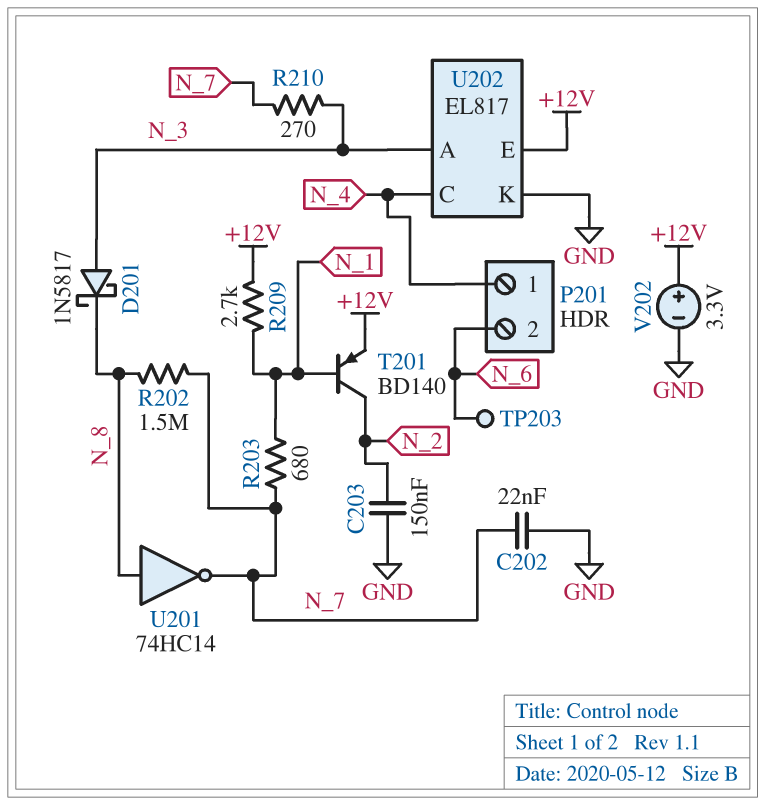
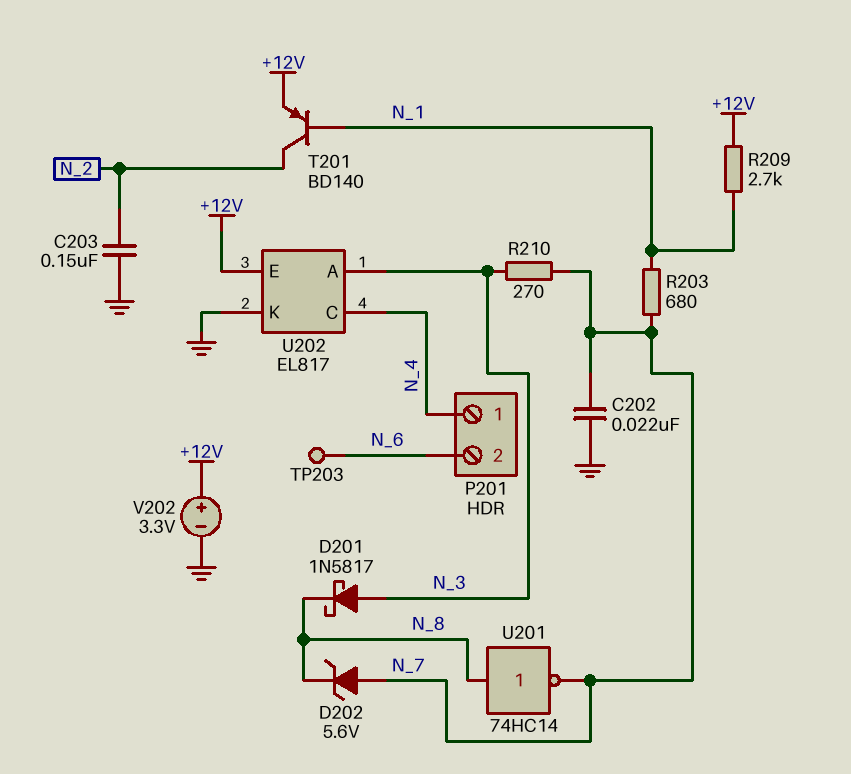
D202: none -> zener 5.6V (A N_7, K N_8)
R202: 1.5M (N_7, N_8) -> none

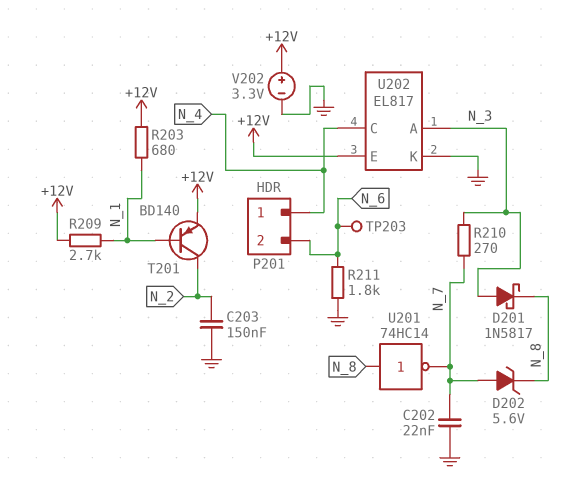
R203: 680 (N_1, N_7) -> 680 (+12V, N_1)
R211: none -> 1.8k (GND, N_6)

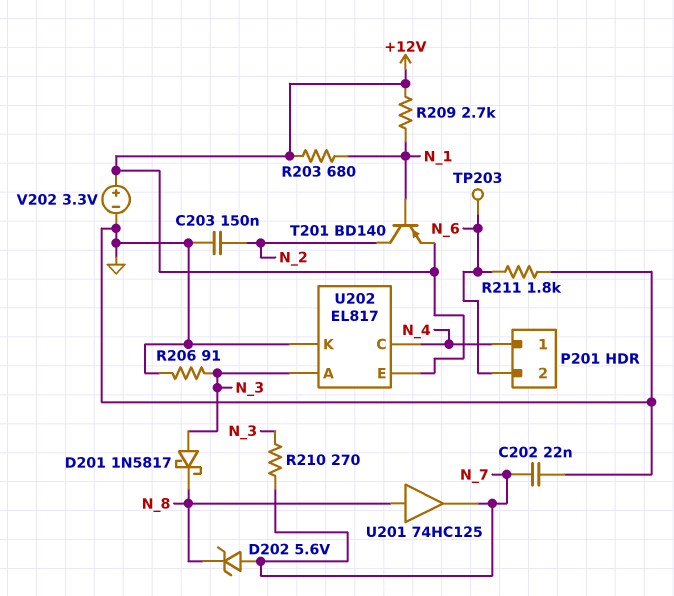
R206: none -> 91 (GND, N_3)
U201: NOT 74HC14 (in N_8, out N_7) -> buffer 74HC125 (in N_8, out N_7)

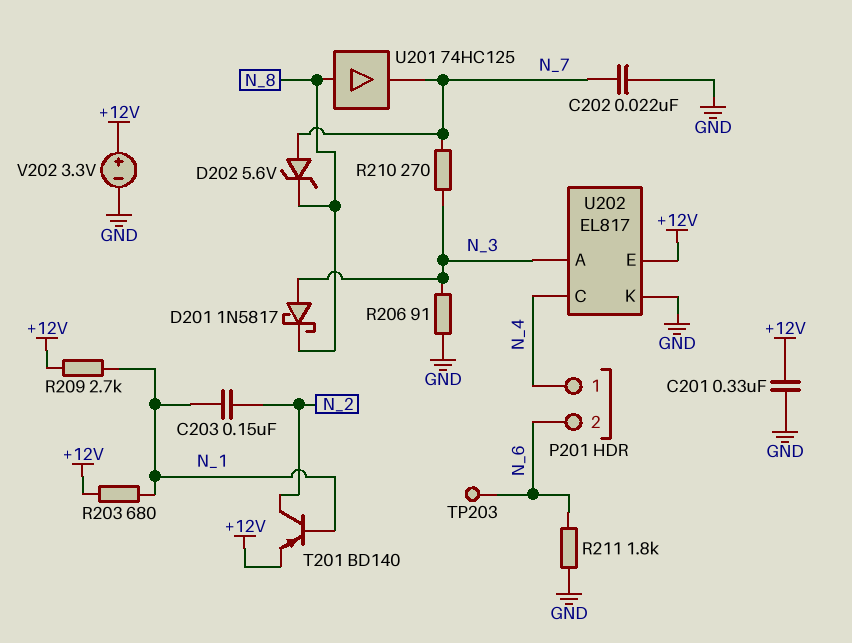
C201: none -> 330nF (+12V, GND)
C203: 150nF (GND, N_2) -> 150nF (N_1, N_2)

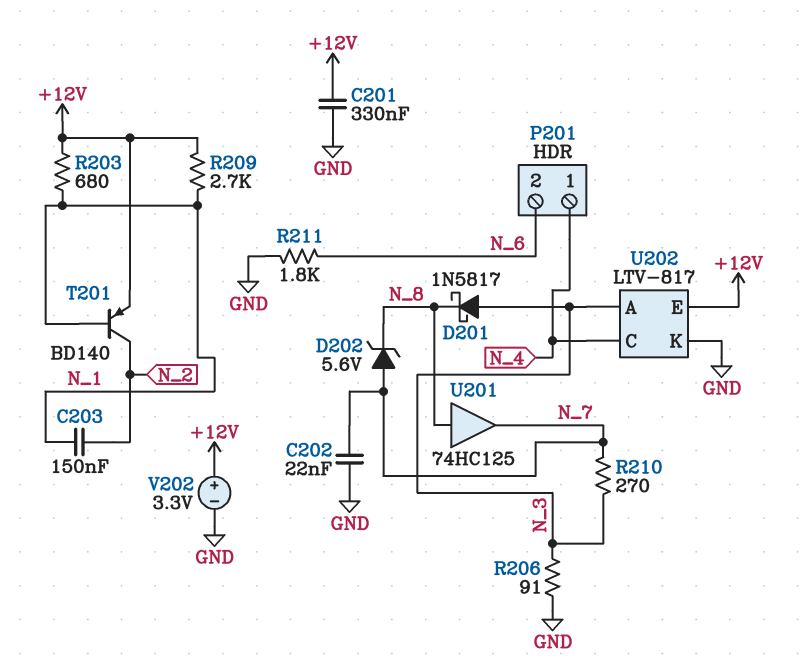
TP203: test point (N_6) -> none
U202: EL817 -> LTV-817

